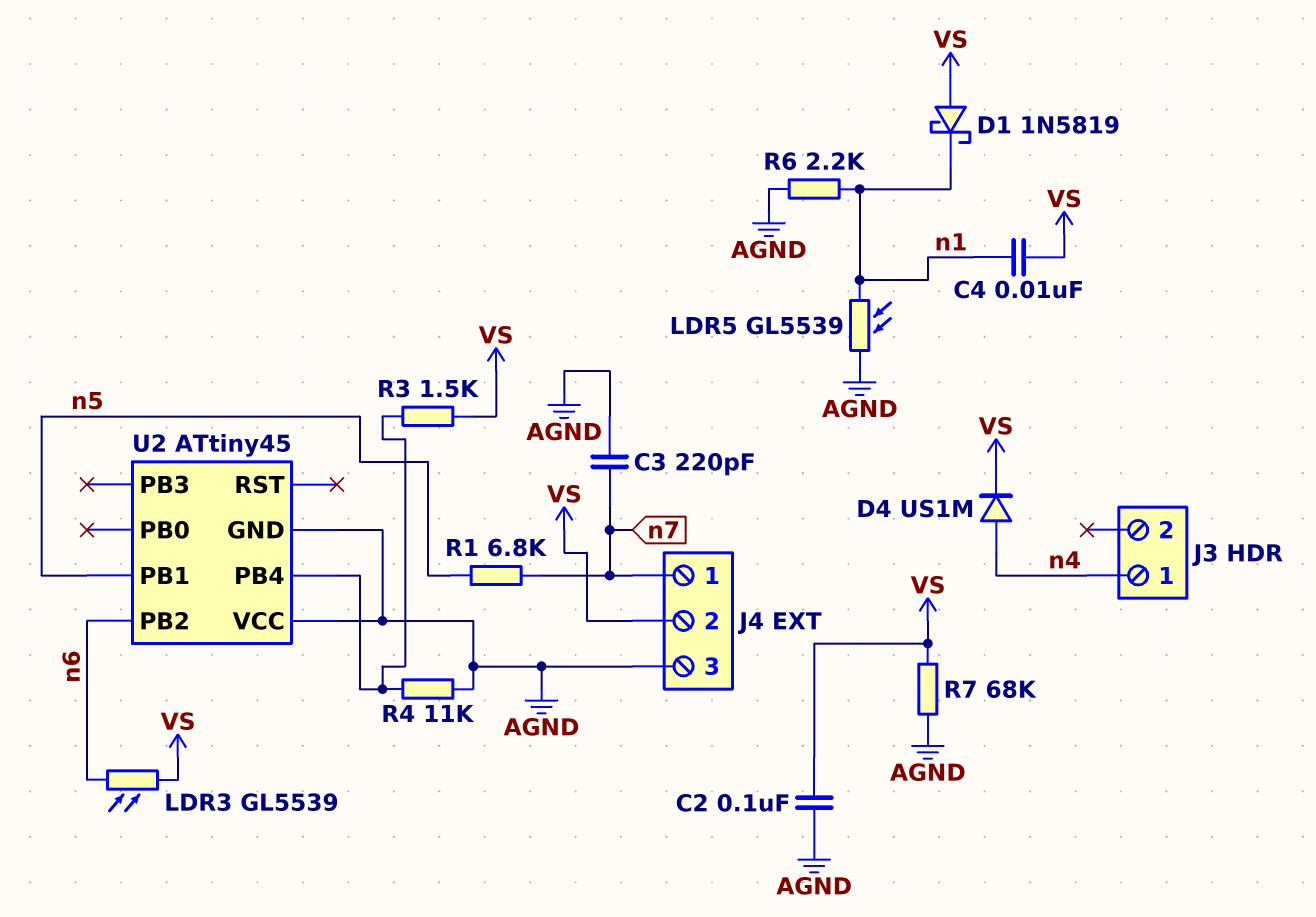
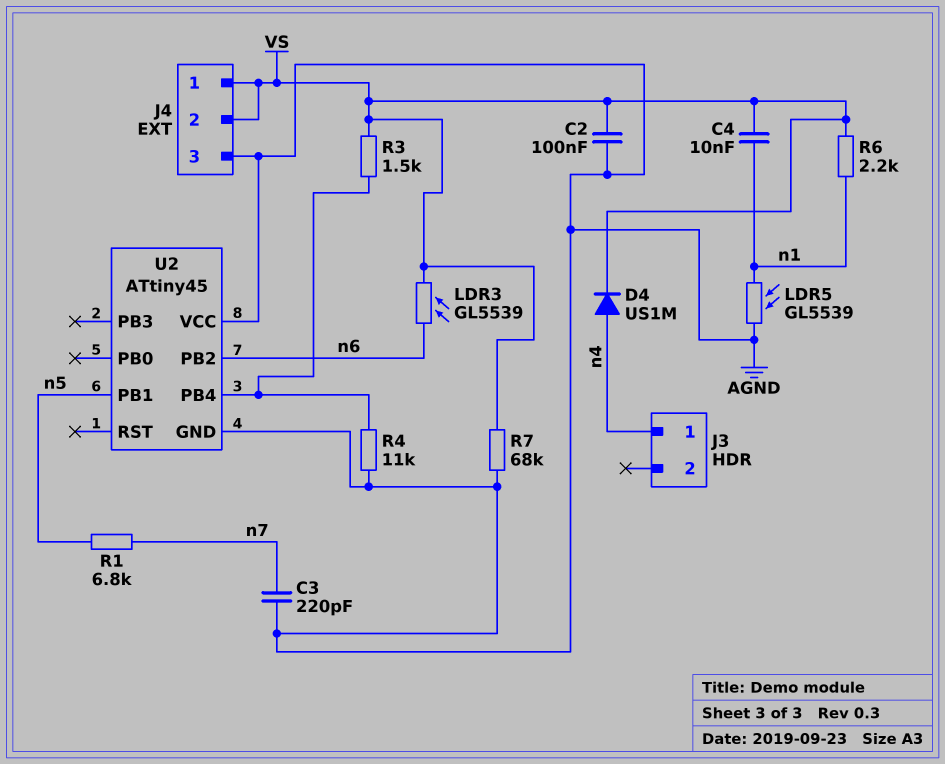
D1: schottky 1N5819 (A VS, K n1) -> none
J4 pin 1: n7 -> VS
R6: 2.2k (AGND, n1) -> 2.2k (VS, n1)

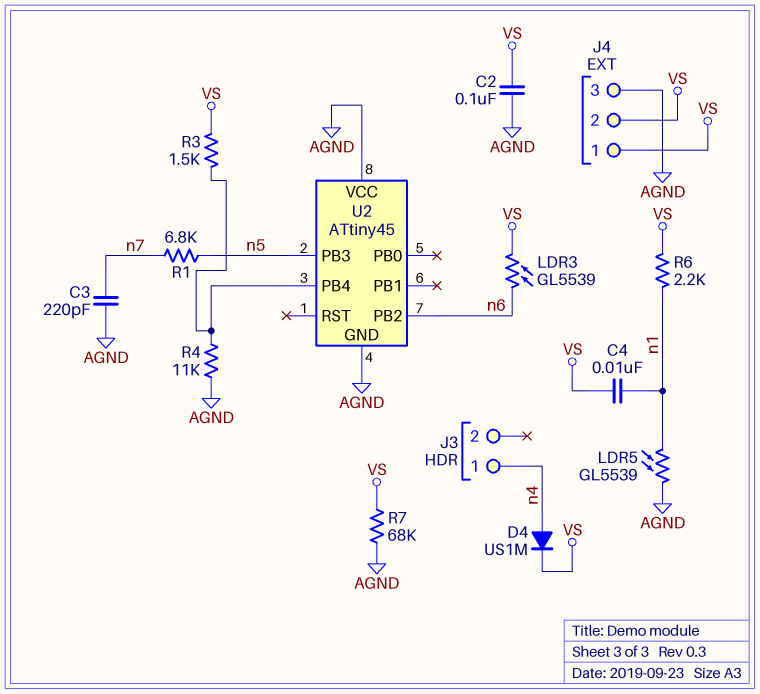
U2 pin PB1: n5 -> none
U2 pin PB3: none -> n5

